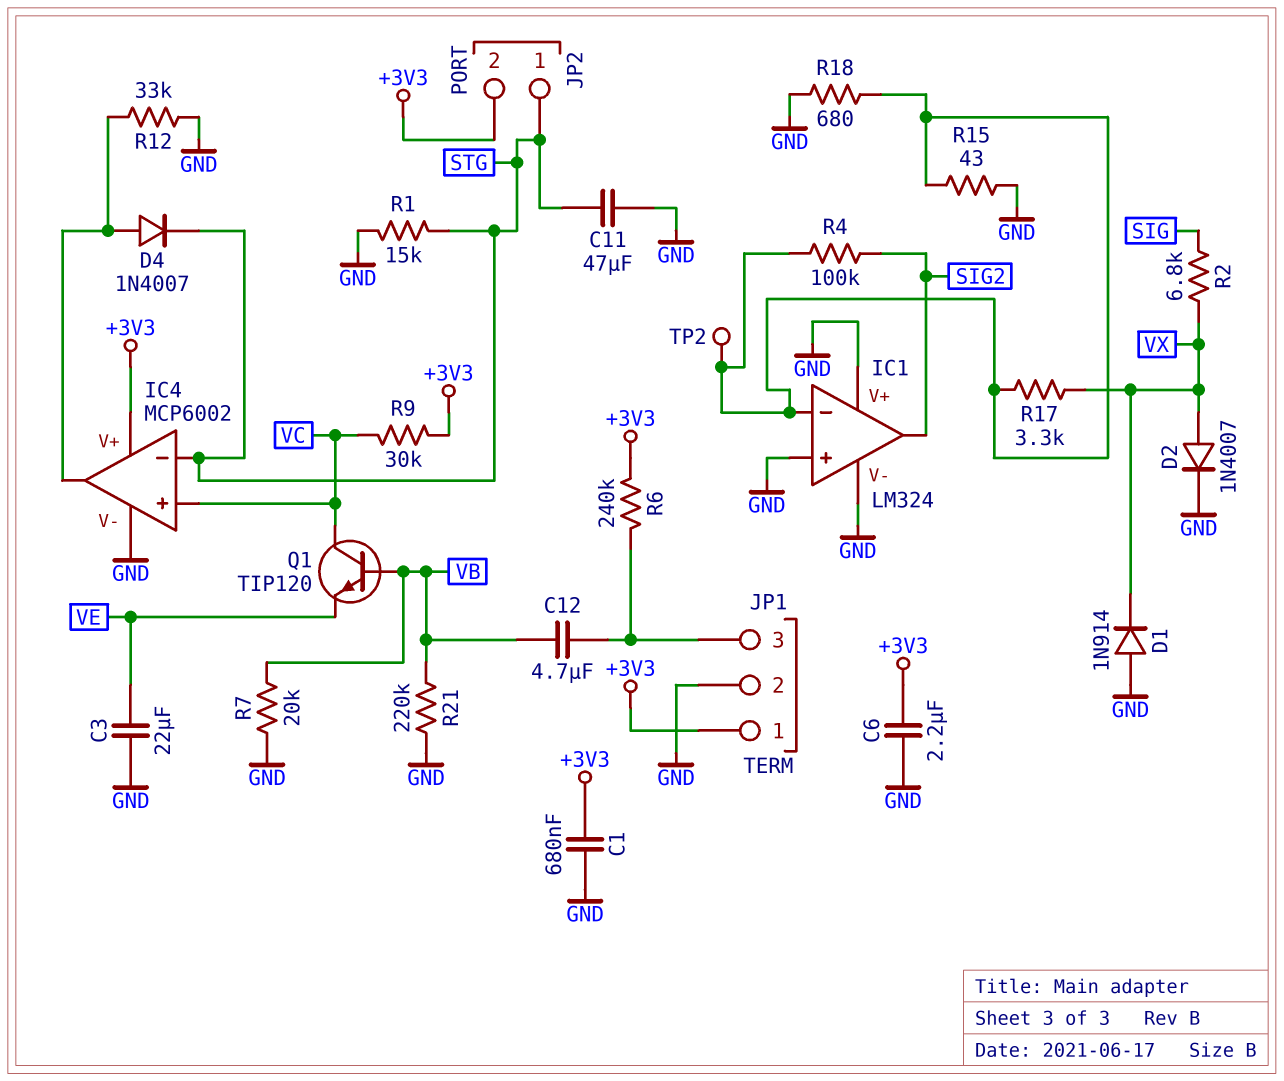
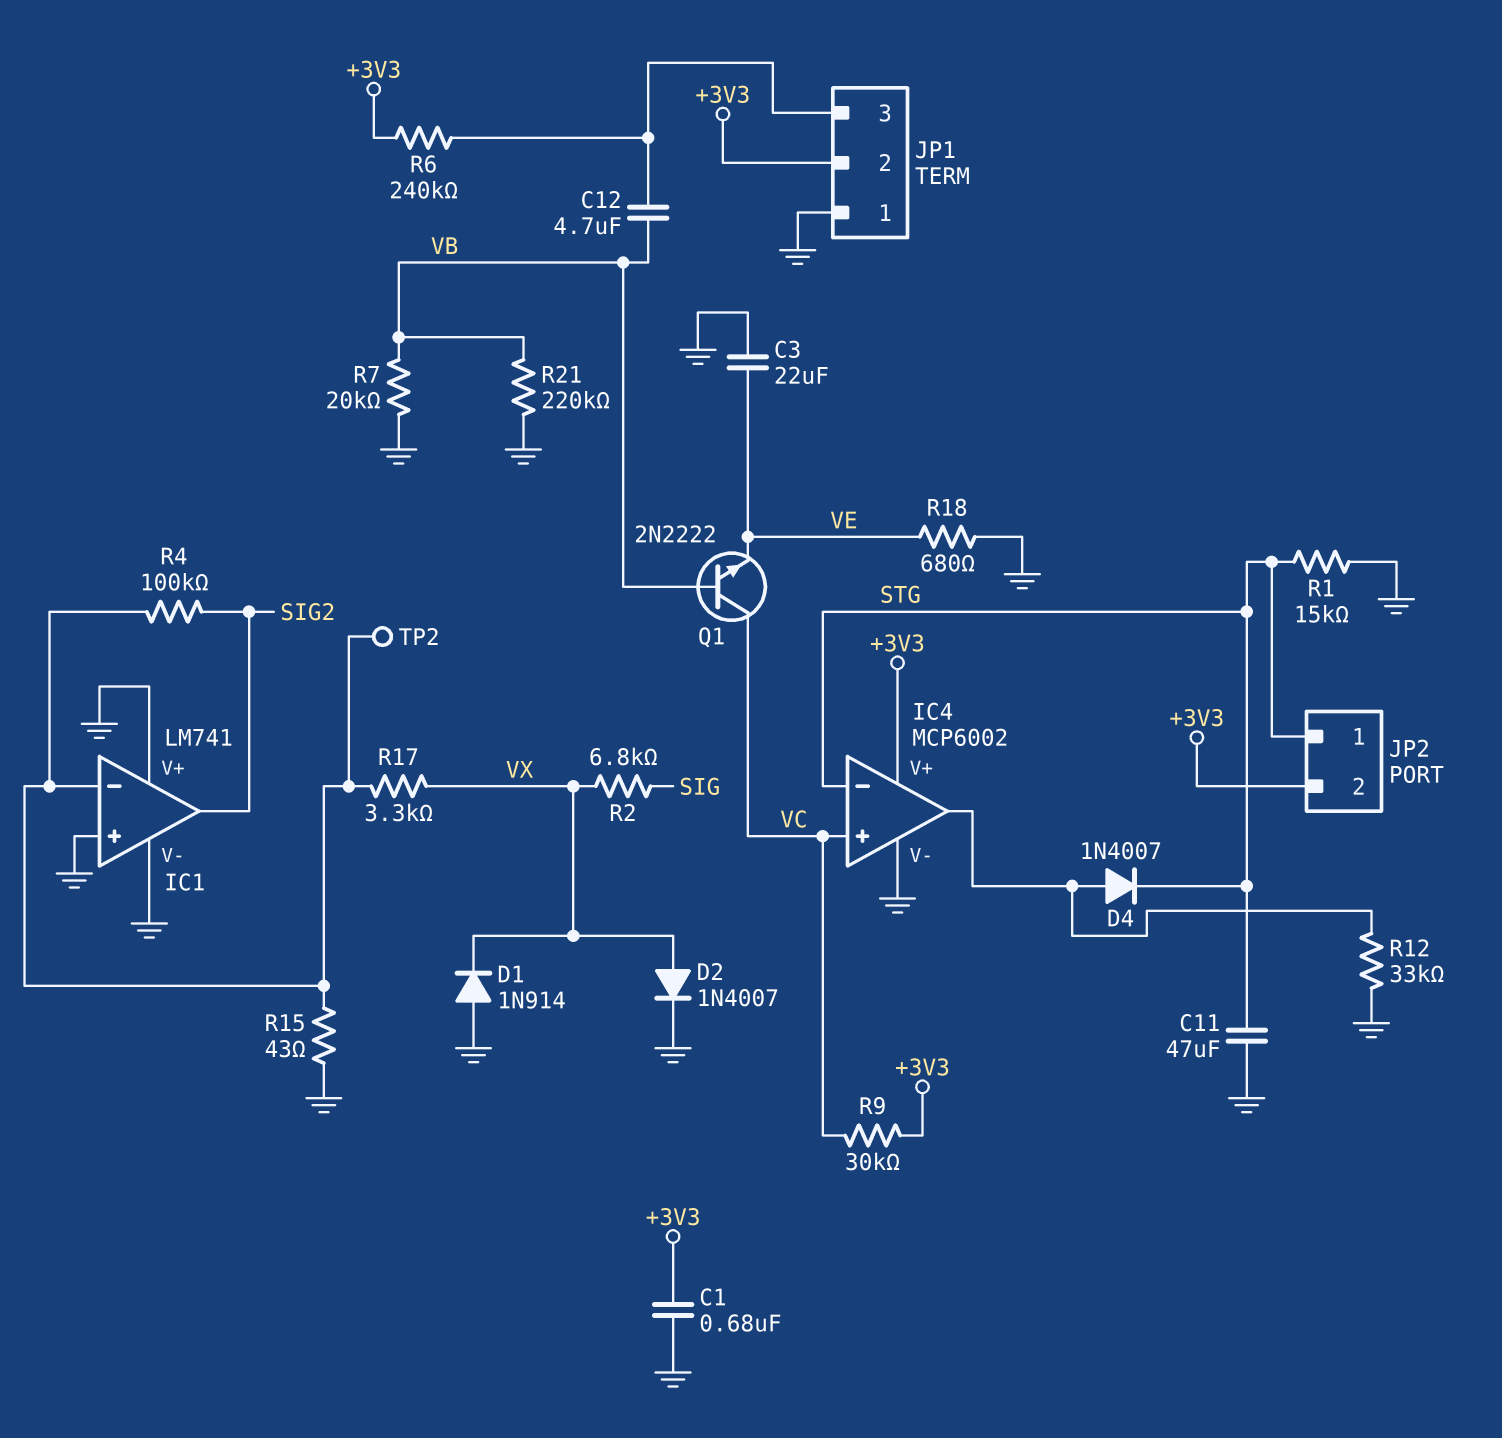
C6: 2.2uF (+3V3, GND) -> none
IC1: LM324 -> LM741
JP1 pin 1: +3V3 -> GND
JP1 pin 2: GND -> +3V3
Q1: NPN TIP120 (B VB, C VC, E VE) -> NPN 2N2222 (B VB, C VC, E VE)
R18: 680 (GND, IC1/in-) -> 680 (GND, VE)

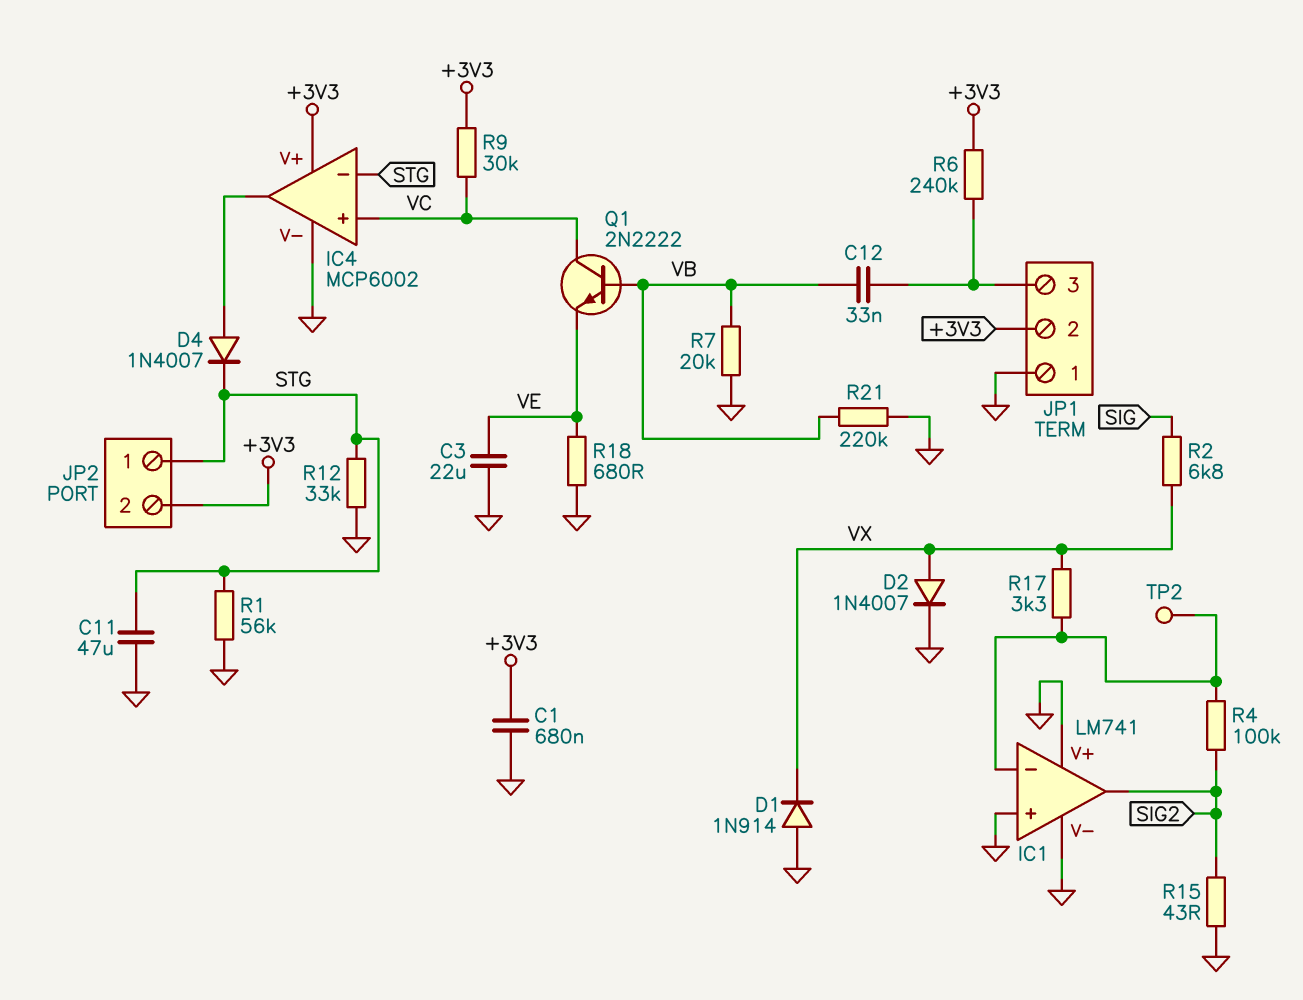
C12: 4.7uF (JP1/3, VB) -> 33nF (JP1/3, VB)
R1: 15k (GND, STG) -> 56k (GND, STG)
R12: 33k (GND, IC4/out) -> 33k (GND, STG)
R15: 43 (GND, IC1/in-) -> 43 (GND, SIG2)

